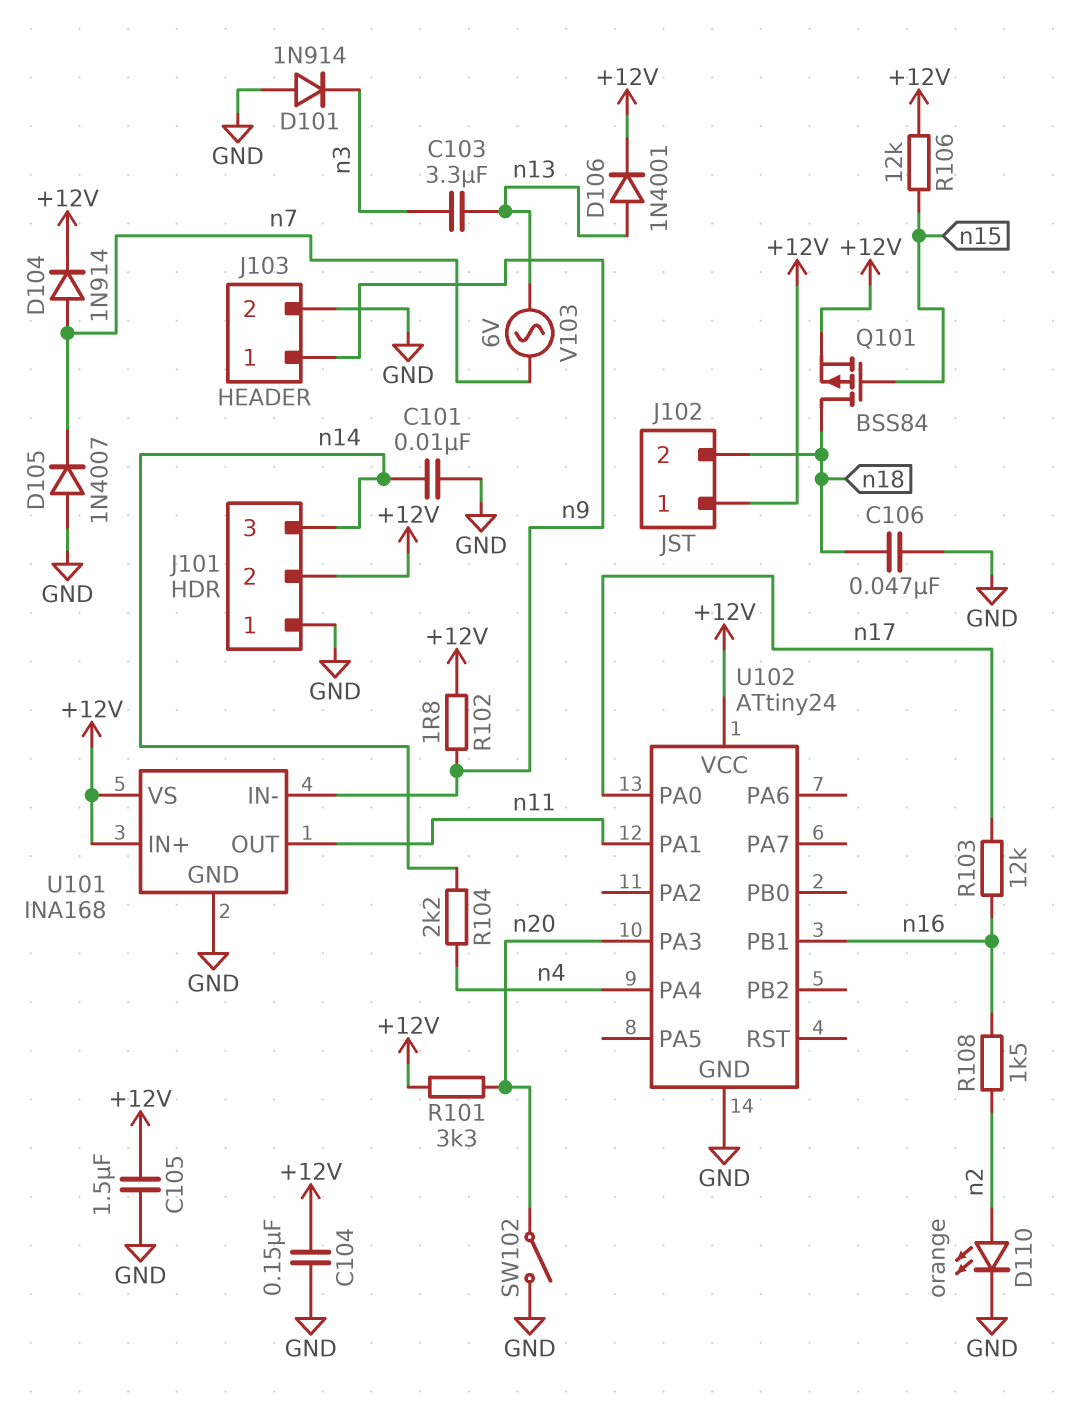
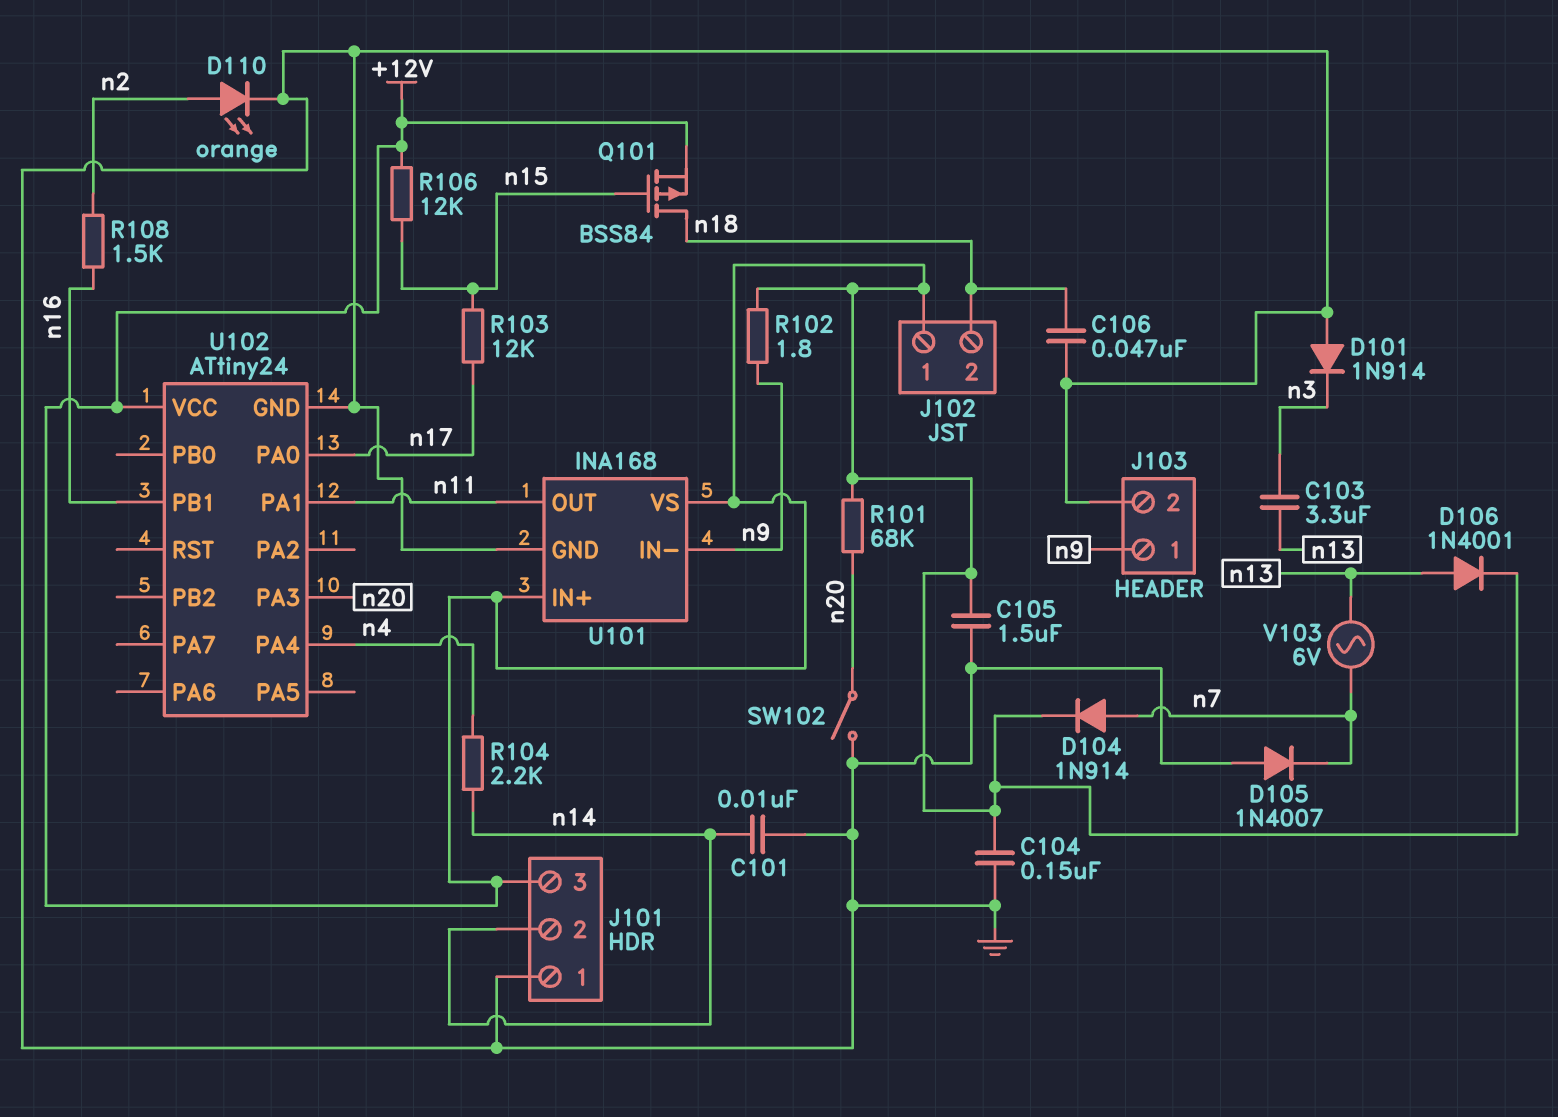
J101 pin 2: +12V -> n14
J101 pin 3: n14 -> +12V
R101: 3.3k (+12V, n20) -> 68k (+12V, n20)
R103: 12k (n16, n17) -> 12k (n15, n17)

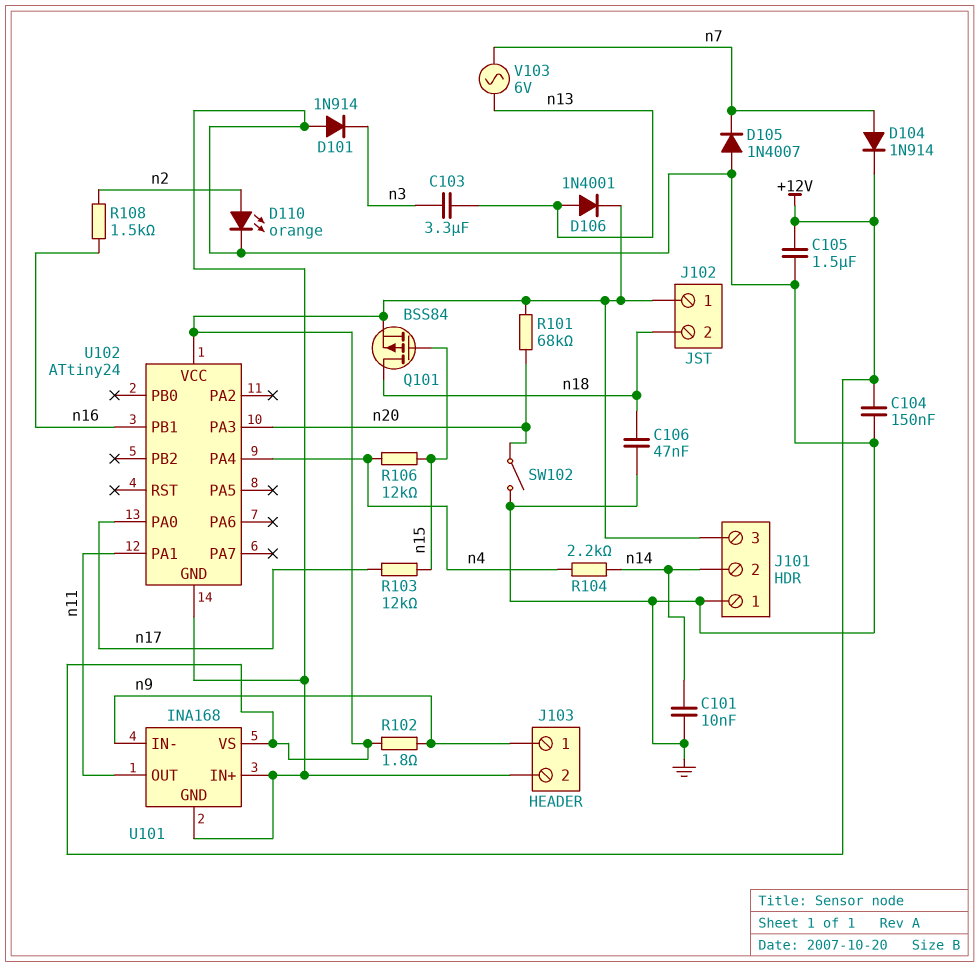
R106: 12k (+12V, n15) -> 12k (n4, n15)
U101 pin IN+: +12V -> GND

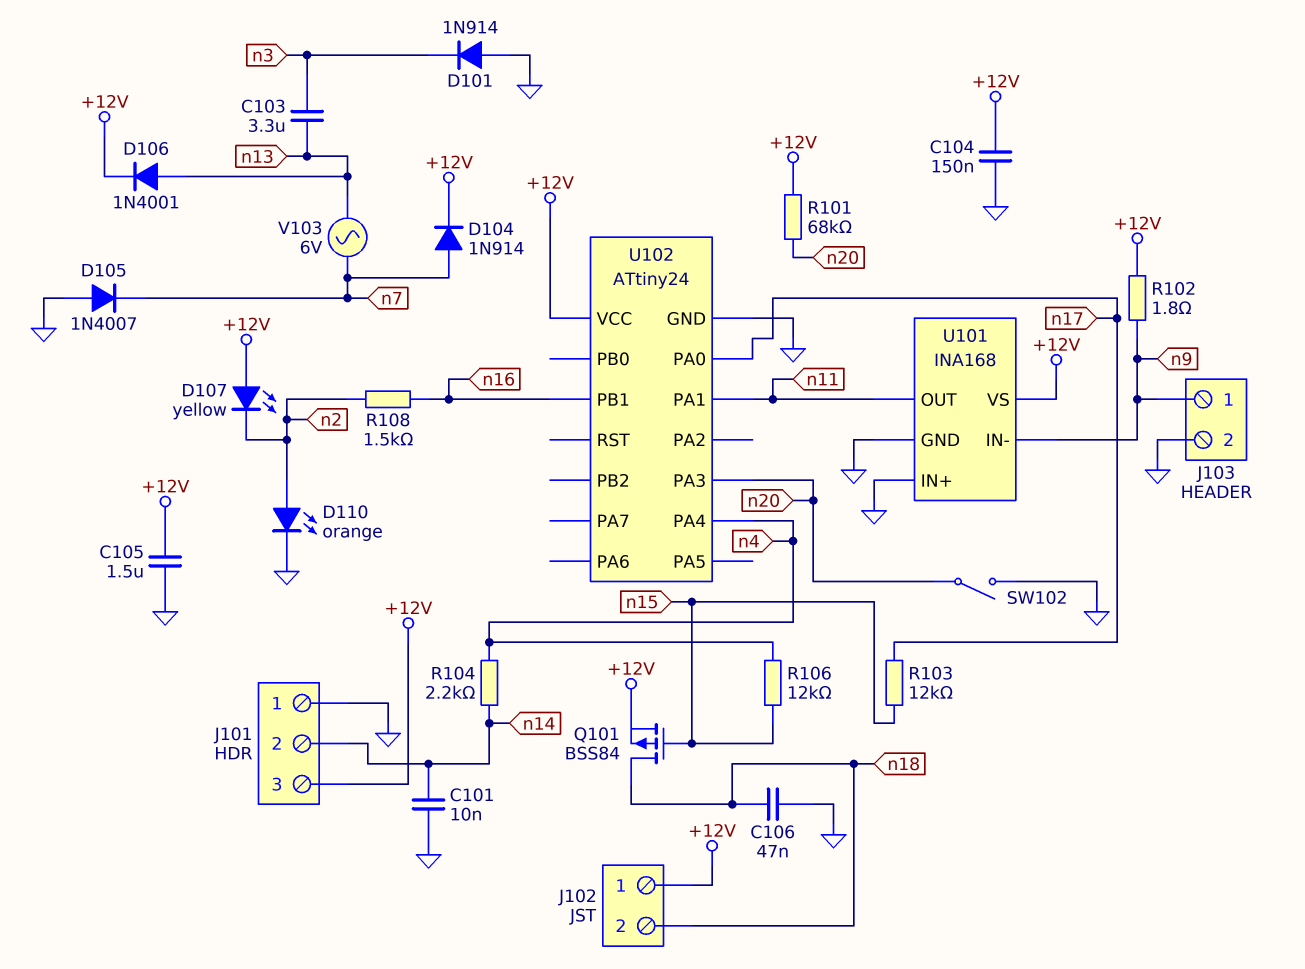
D107: none -> LED yellow (A +12V, K n2)

